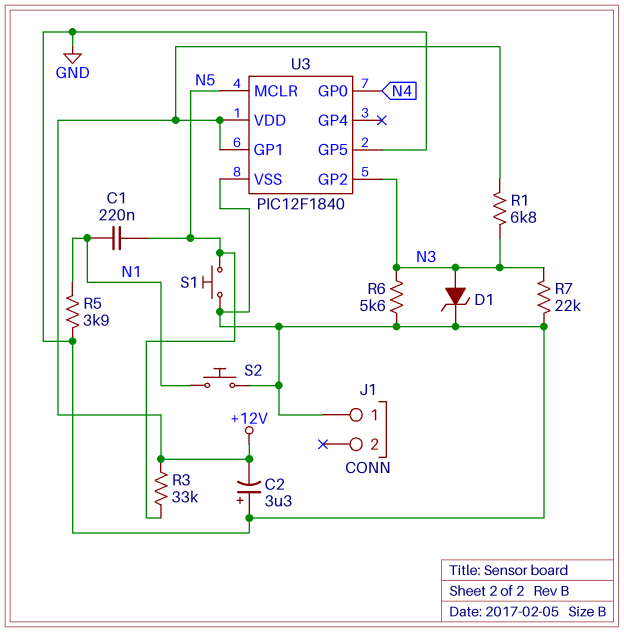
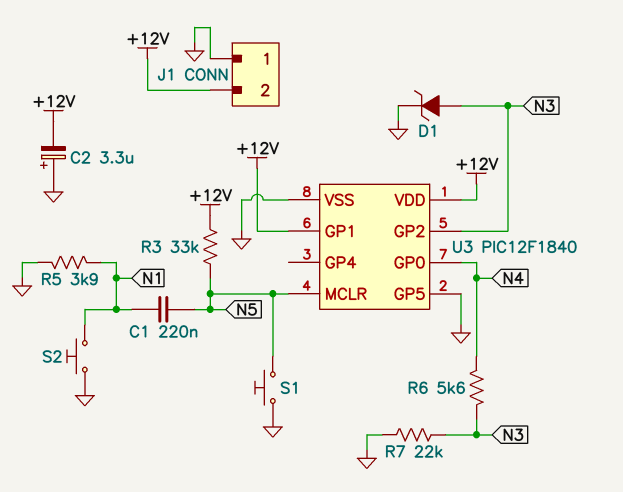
J1 pin 2: none -> +12V
R1: 6.8k (+12V, N3) -> none
R6: 5.6k (GND, N3) -> 5.6k (N3, N4)

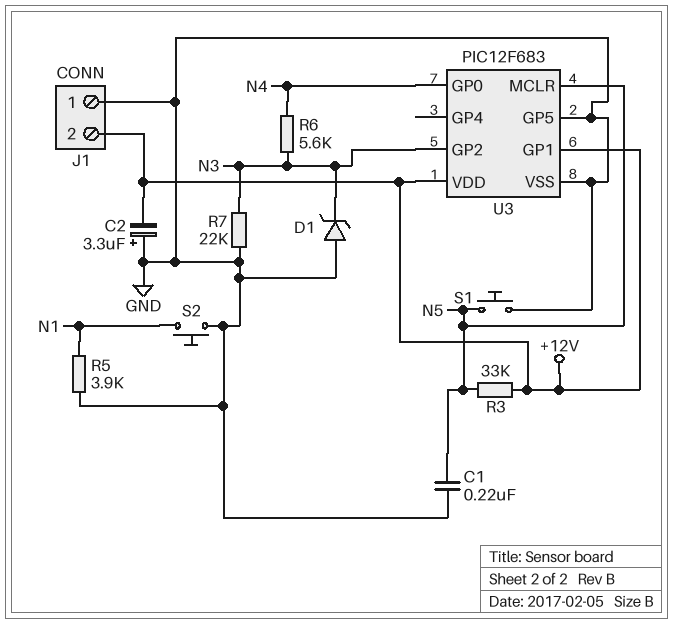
C1: 220nF (N1, N5) -> 220nF (GND, N5)
D1: zener (A N3, K GND) -> zener (A GND, K N3)
U3: PIC12F1840 -> PIC12F683

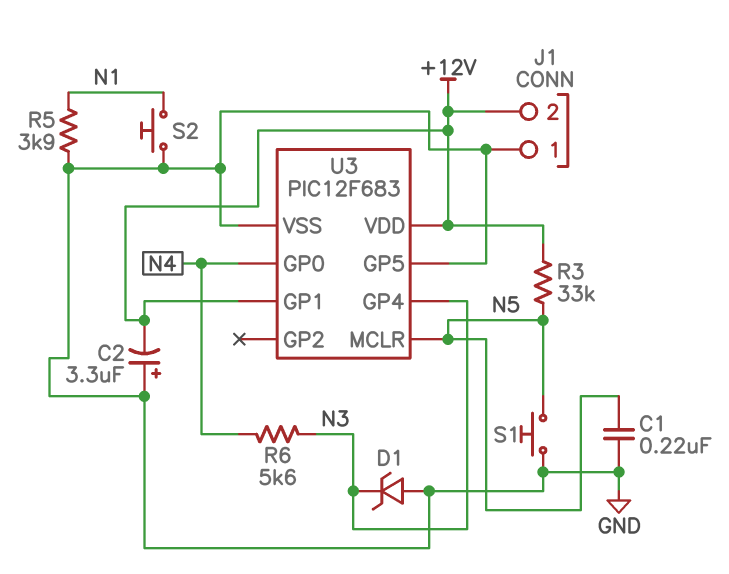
R7: 22k (GND, N3) -> none
U3 pin GP2: N3 -> none
U3 pin GP4: none -> N3

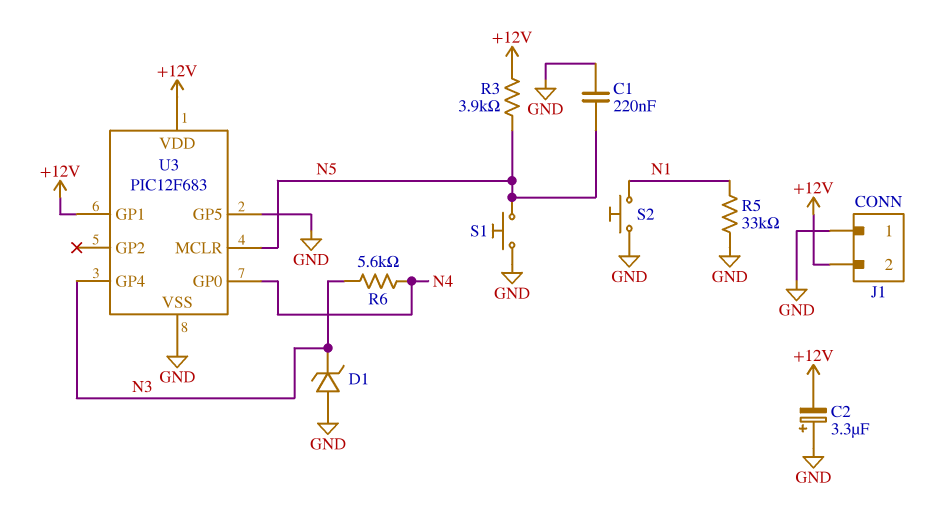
R3: 33k (+12V, N5) -> 3.9k (+12V, N5)
R5: 3.9k (GND, N1) -> 33k (GND, N1)

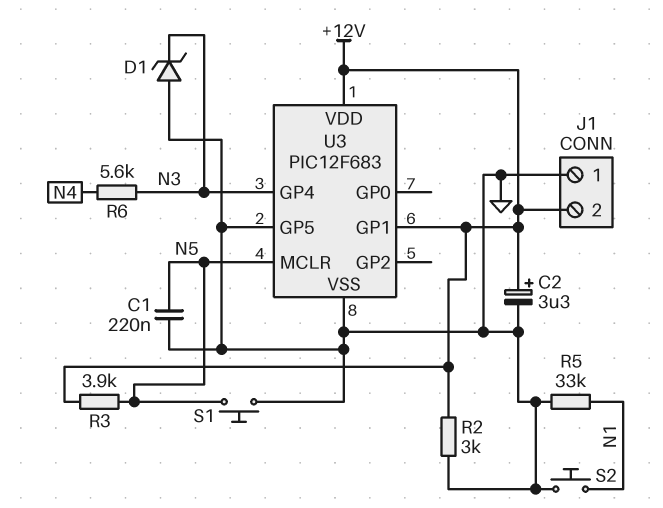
C2: 3.3uF (plus GND, minus +12V) -> 3.3uF (plus +12V, minus GND)
R2: none -> 3k (+12V, GND)
U3 pin GP0: N4 -> none

